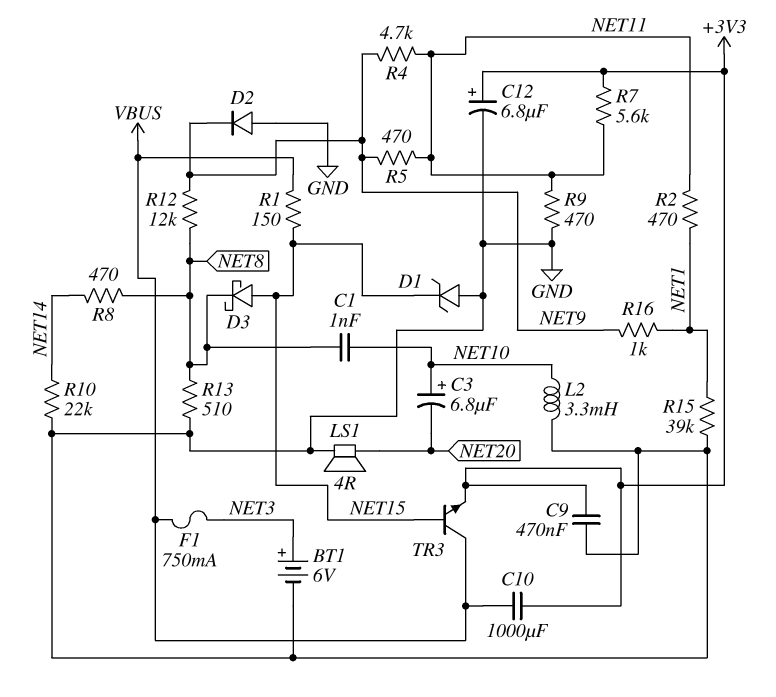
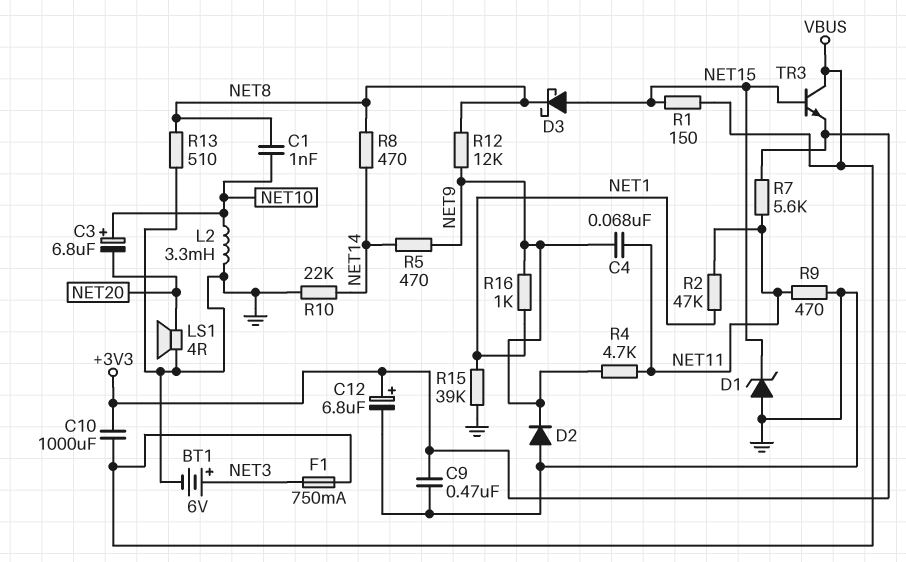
C4: none -> 68nF (NET9, NET11)
R2: 470 (NET1, NET11) -> 47k (NET1, NET11)
R5: 470 (NET9, NET11) -> 470 (NET9, NET14)

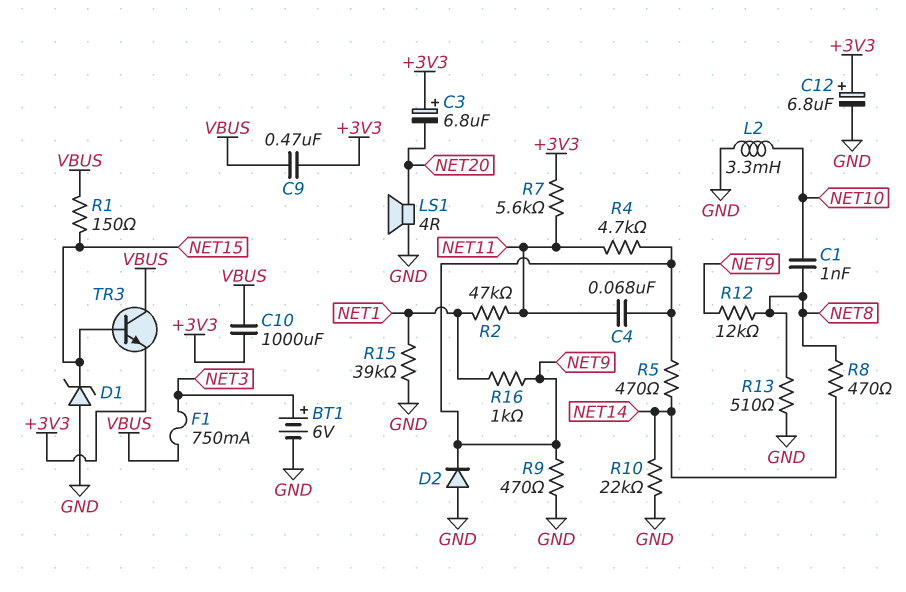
C3: 6.8uF (plus NET10, minus NET20) -> 6.8uF (plus +3V3, minus NET20)
C9: 470nF (+3V3, GND) -> 470nF (+3V3, VBUS)
D3: schottky (A NET15, K NET8) -> none
R9: 470 (GND, NET11) -> 470 (GND, NET9)

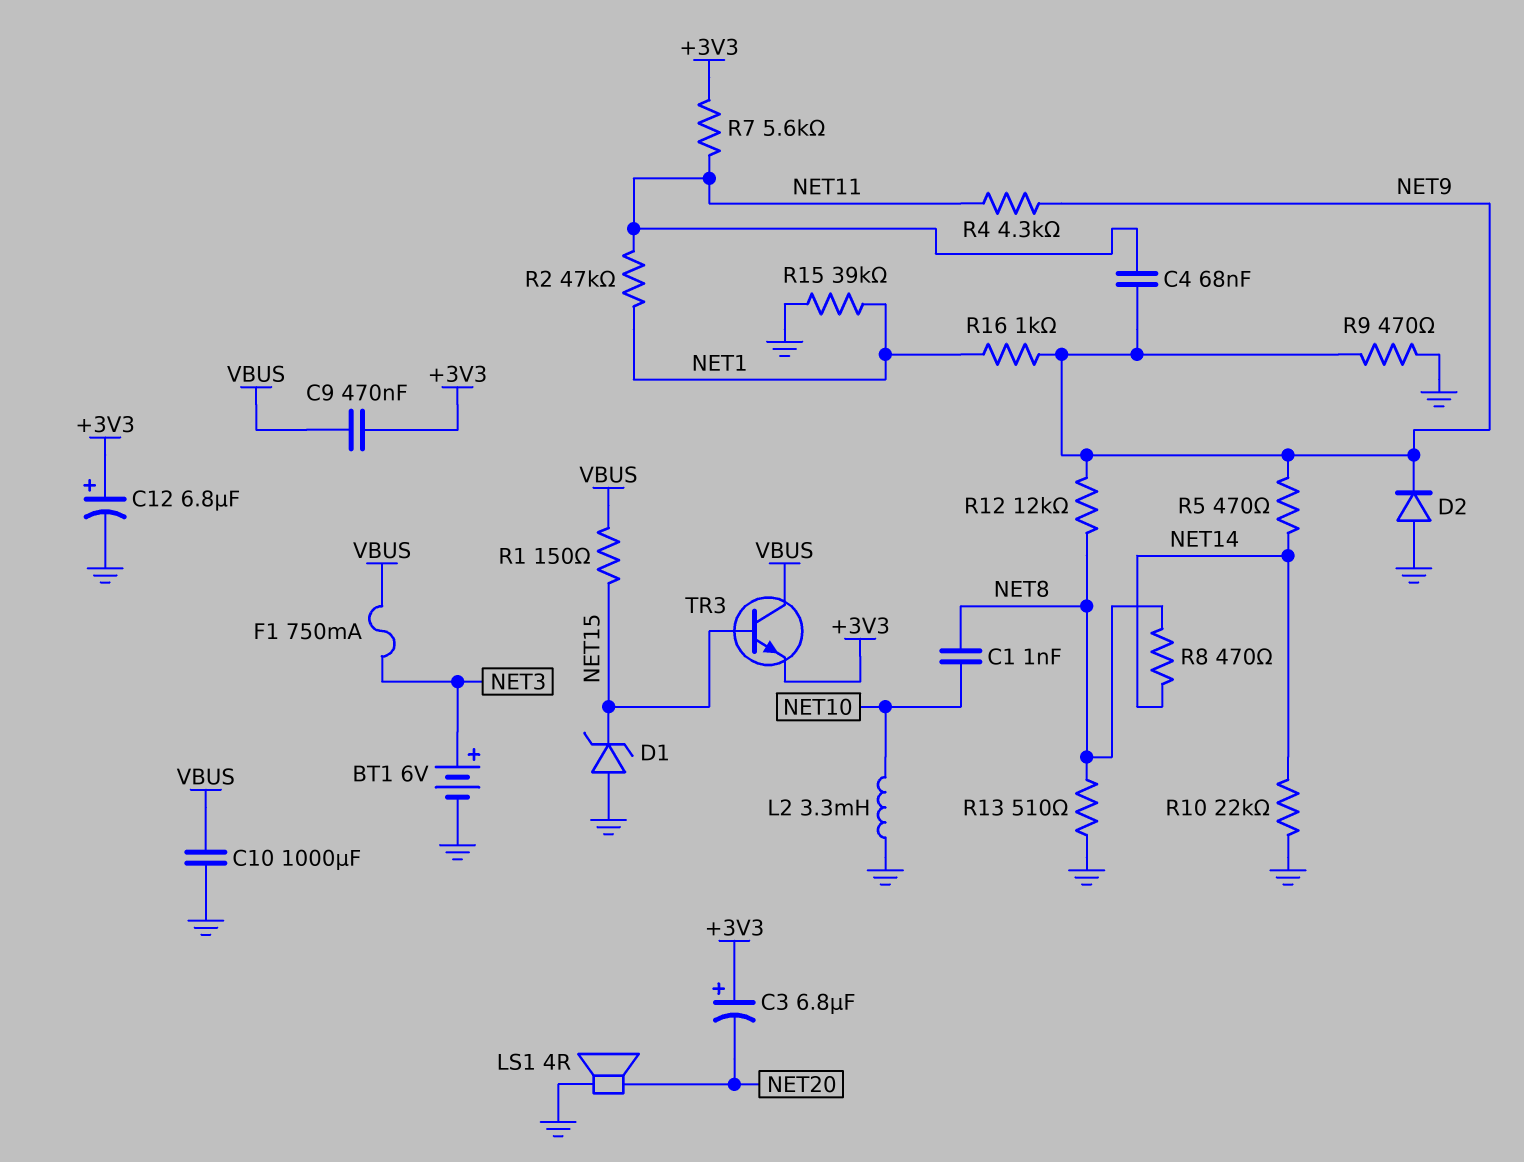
C10: 1000uF (+3V3, VBUS) -> 1000uF (GND, VBUS)
R4: 4.7k (NET9, NET11) -> 4.3k (NET9, NET11)

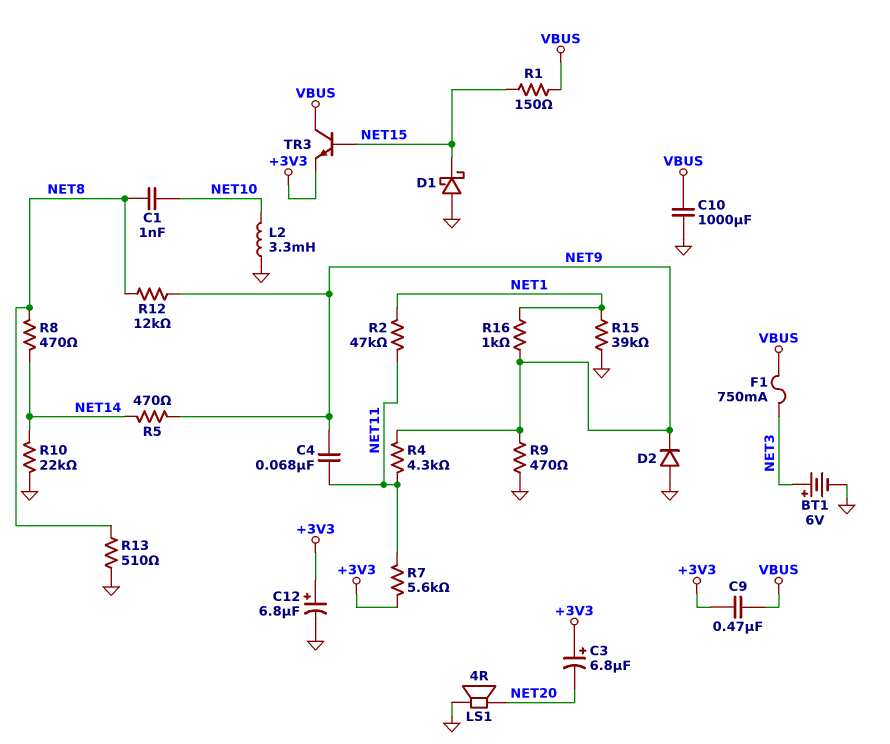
D1: zener (A GND, K NET15) -> schottky (A GND, K NET15)

